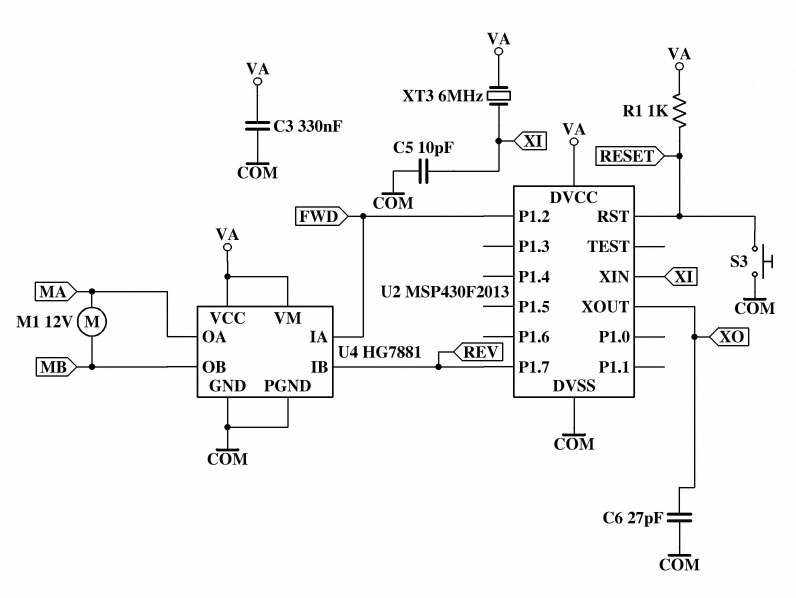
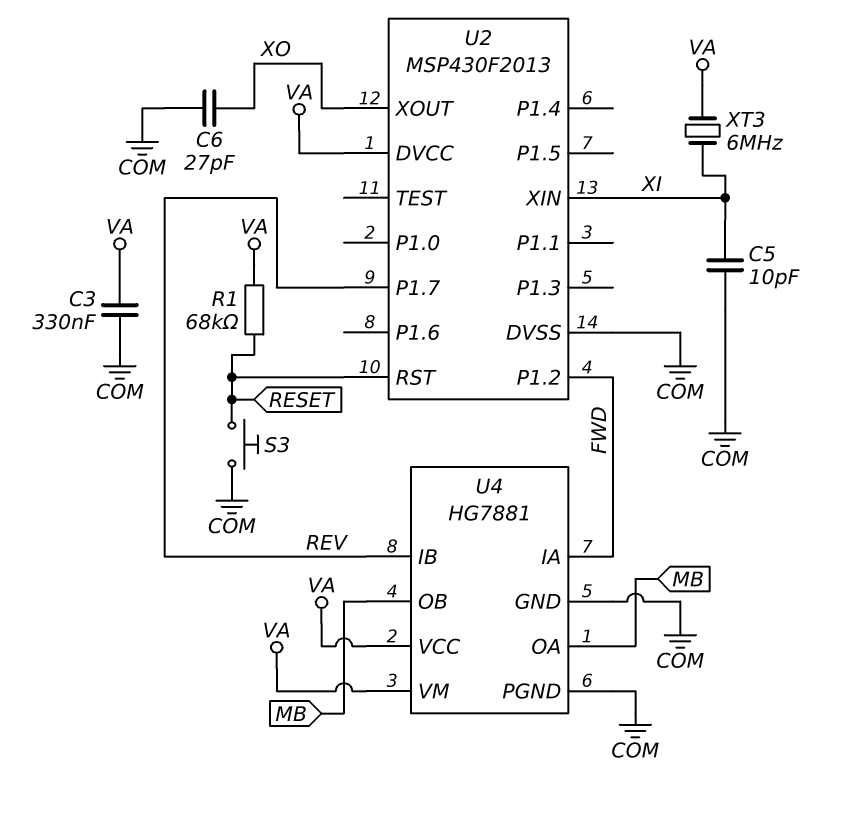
M1: motor 12V (MA, MB) -> none
R1: 1k (RESET, VA) -> 68k (RESET, VA)
U4 pin OA: MA -> MB

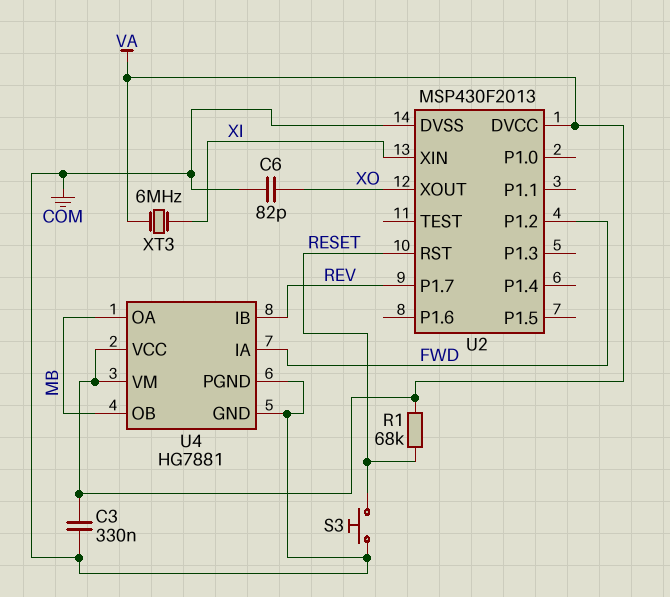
C5: 10pF (COM, XI) -> none
C6: 27pF (COM, XO) -> 82pF (COM, XO)

